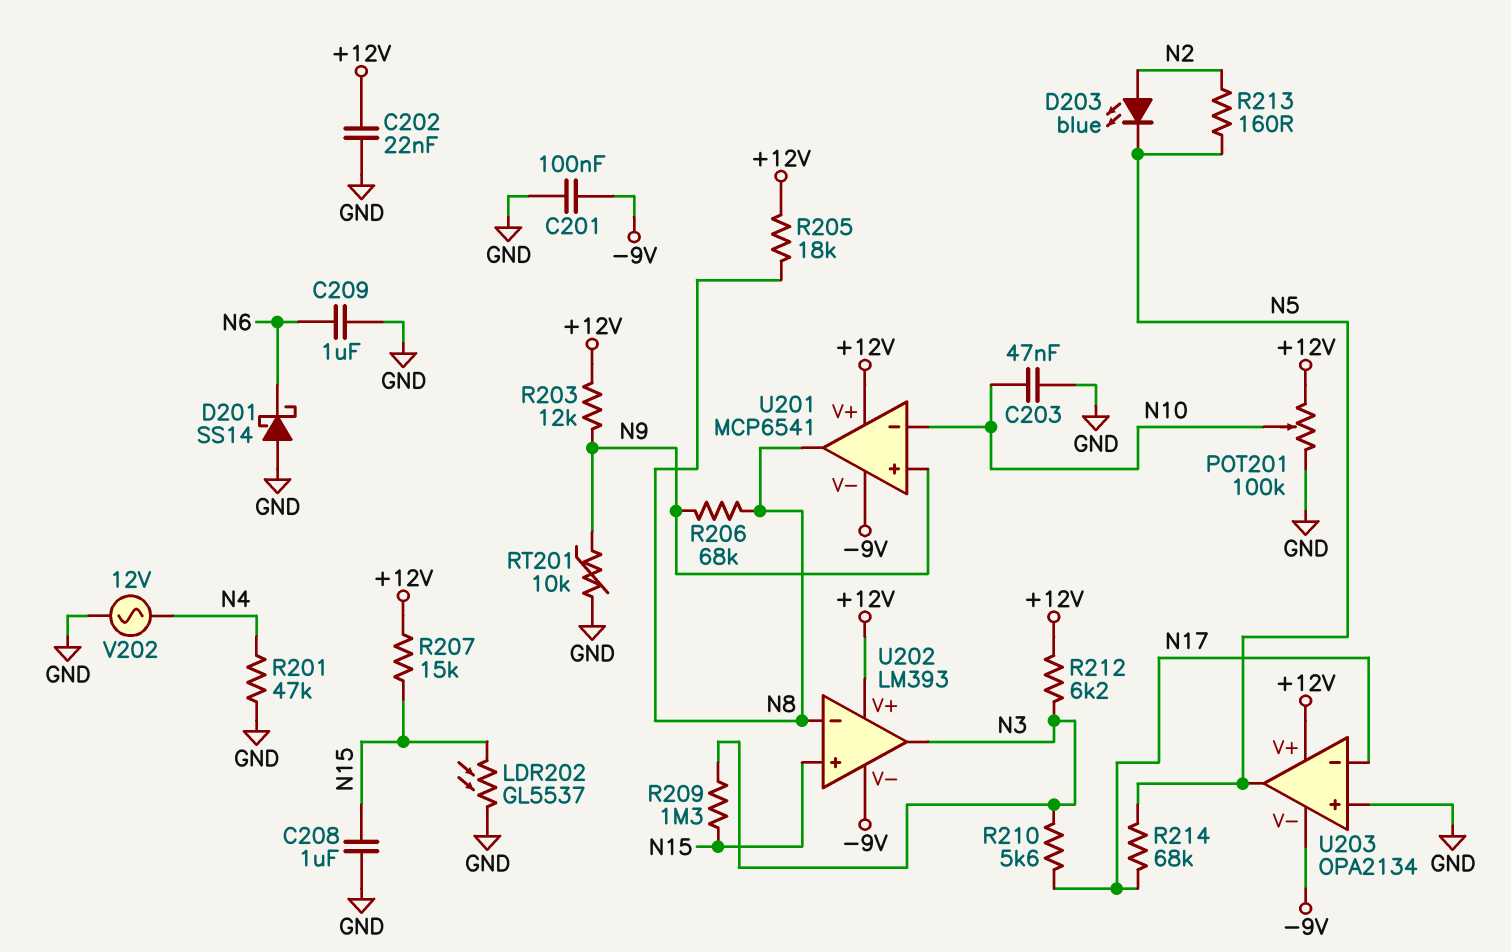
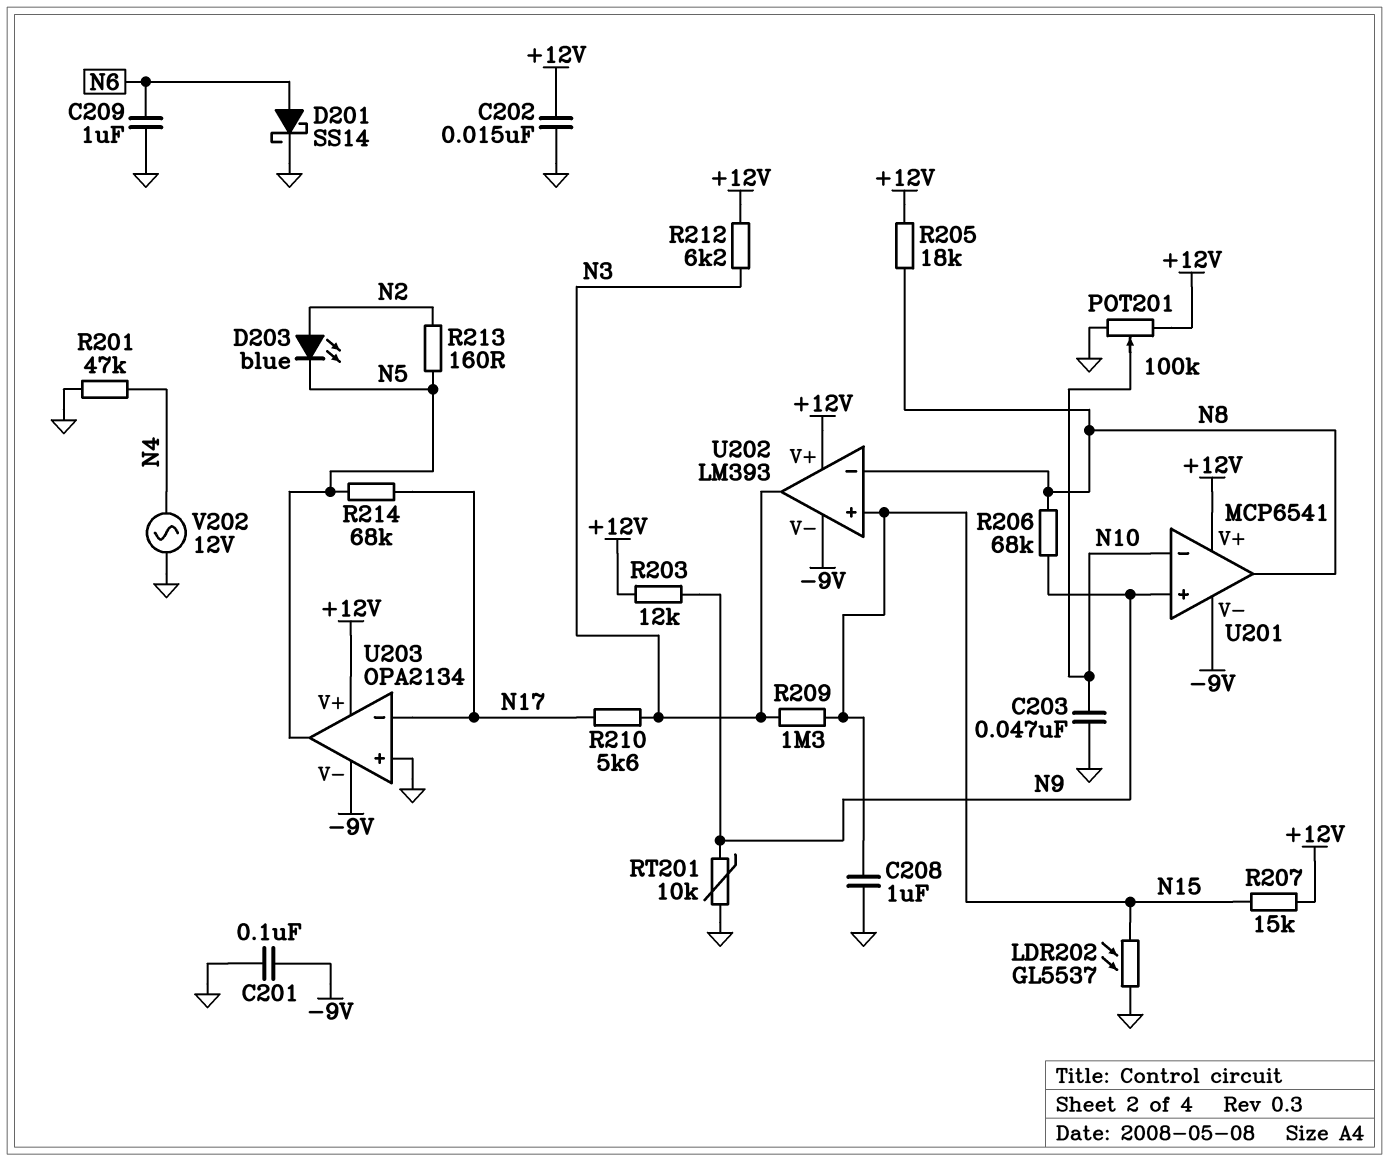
C202: 22nF (+12V, GND) -> 15nF (+12V, GND)
D201: schottky SS14 (A GND, K N6) -> schottky SS14 (A N6, K GND)

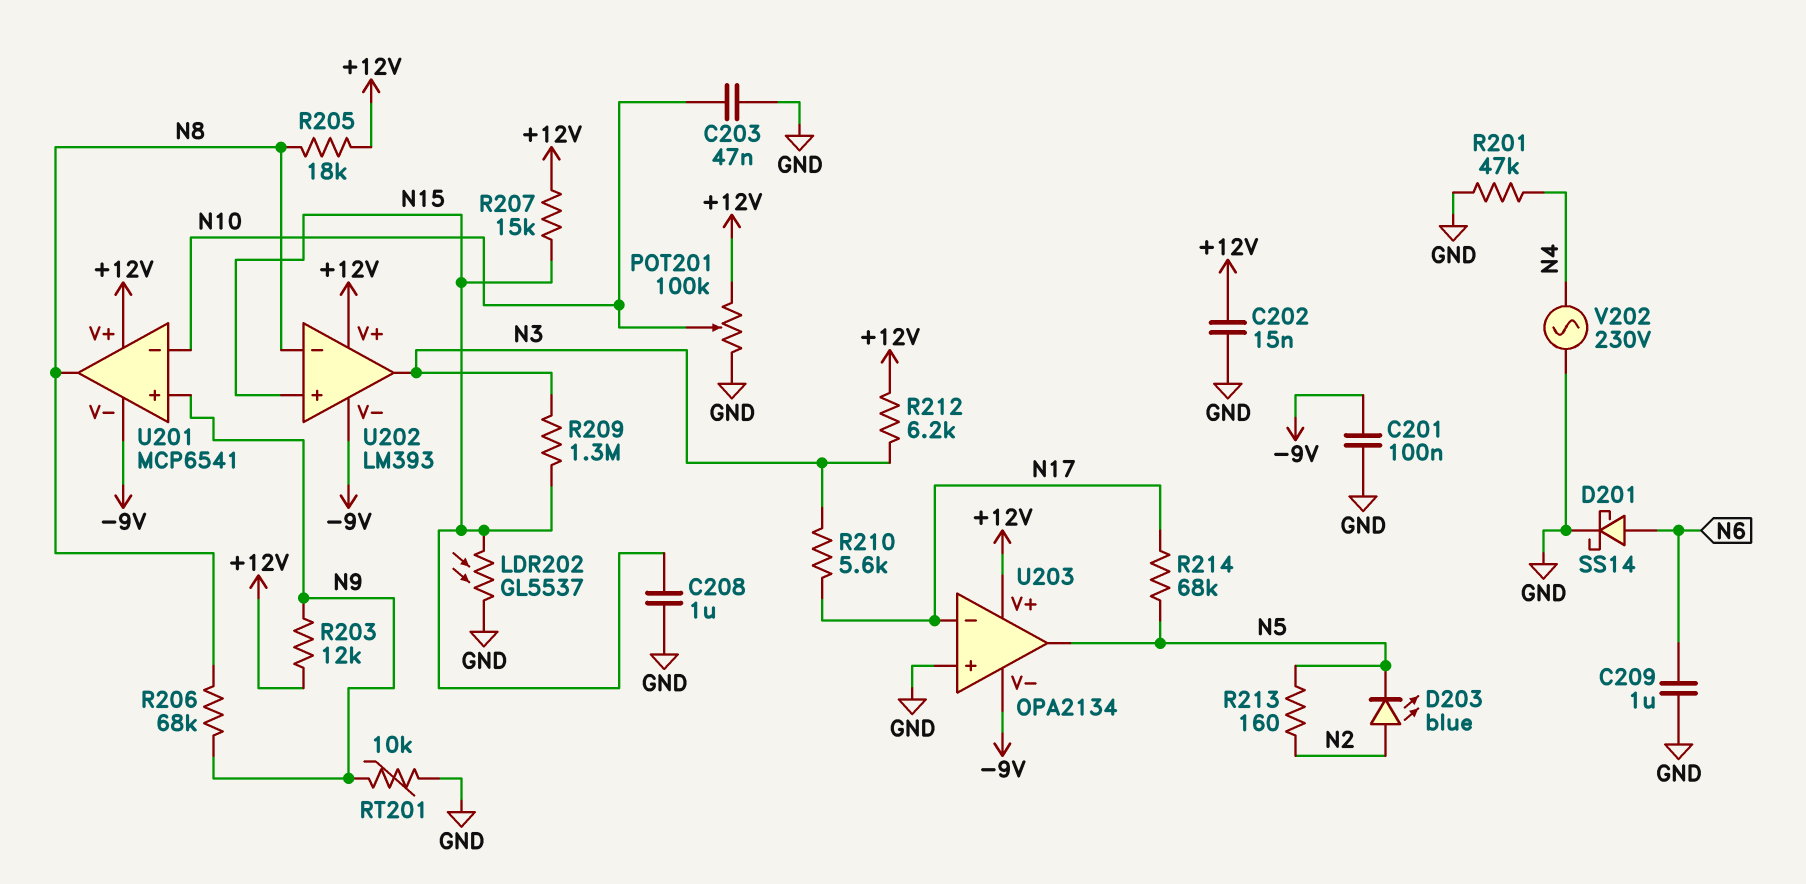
V202: AC 12V (GND, N4) -> AC 230V (GND, N4)

